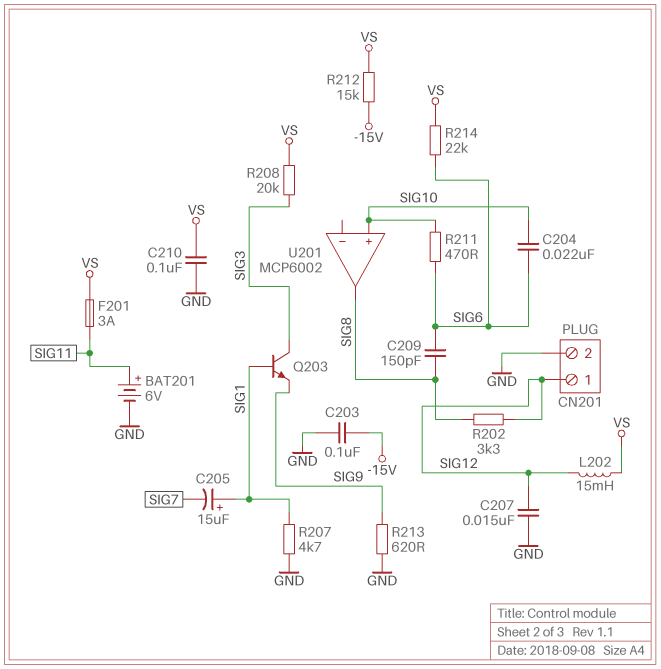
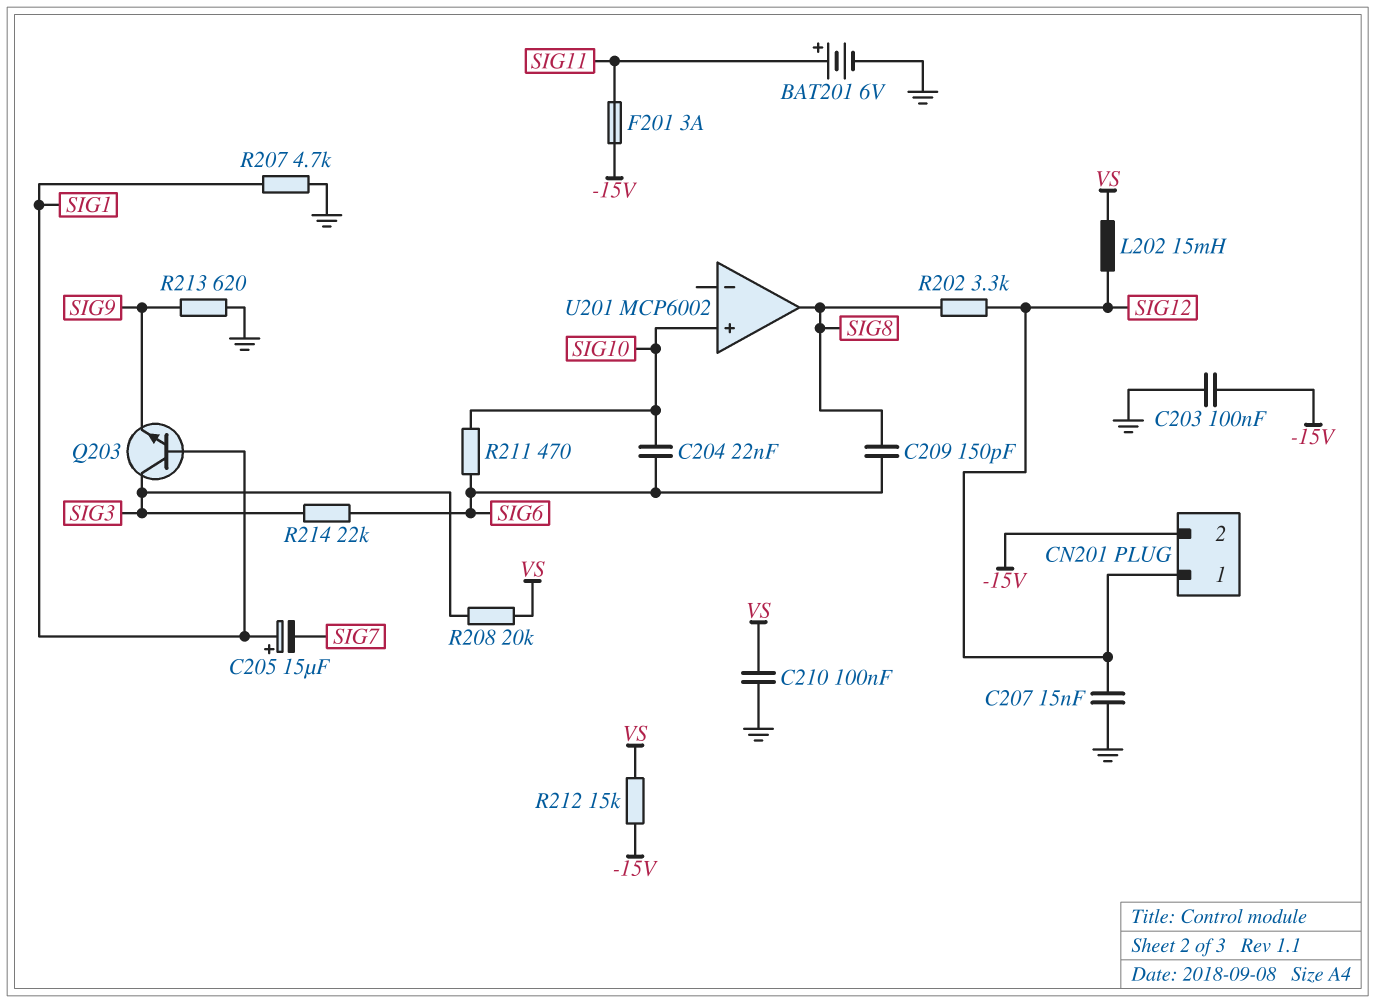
CN201 pin 2: GND -> -15V
F201: 3A (SIG11, VS) -> 3A (-15V, SIG11)
R214: 22k (SIG6, VS) -> 22k (SIG3, SIG6)

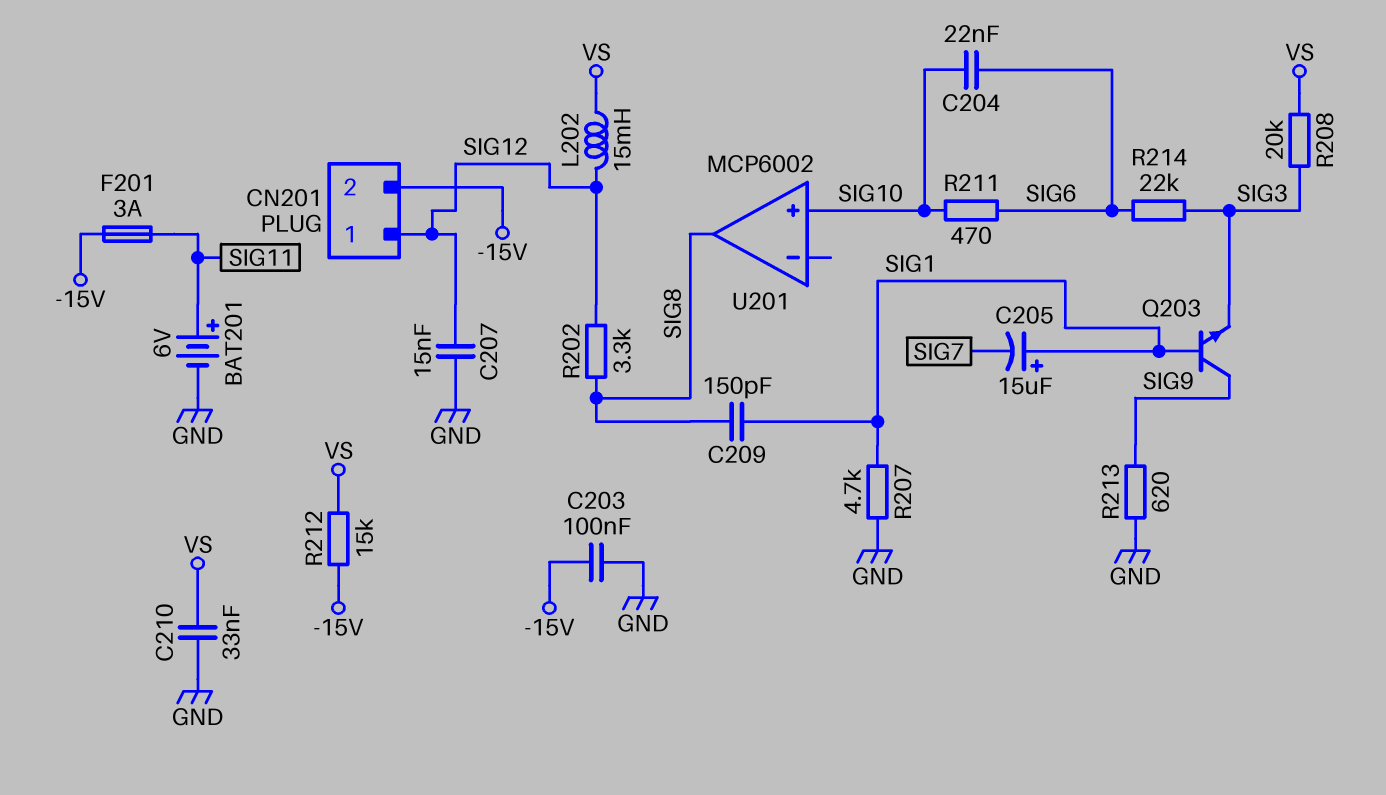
C209: 150pF (SIG6, SIG8) -> 150pF (SIG1, SIG8)
C210: 100nF (GND, VS) -> 33nF (GND, VS)
Q203: NPN (B SIG1, C SIG3, E SIG9) -> NPN (B SIG1, C SIG9, E SIG3)

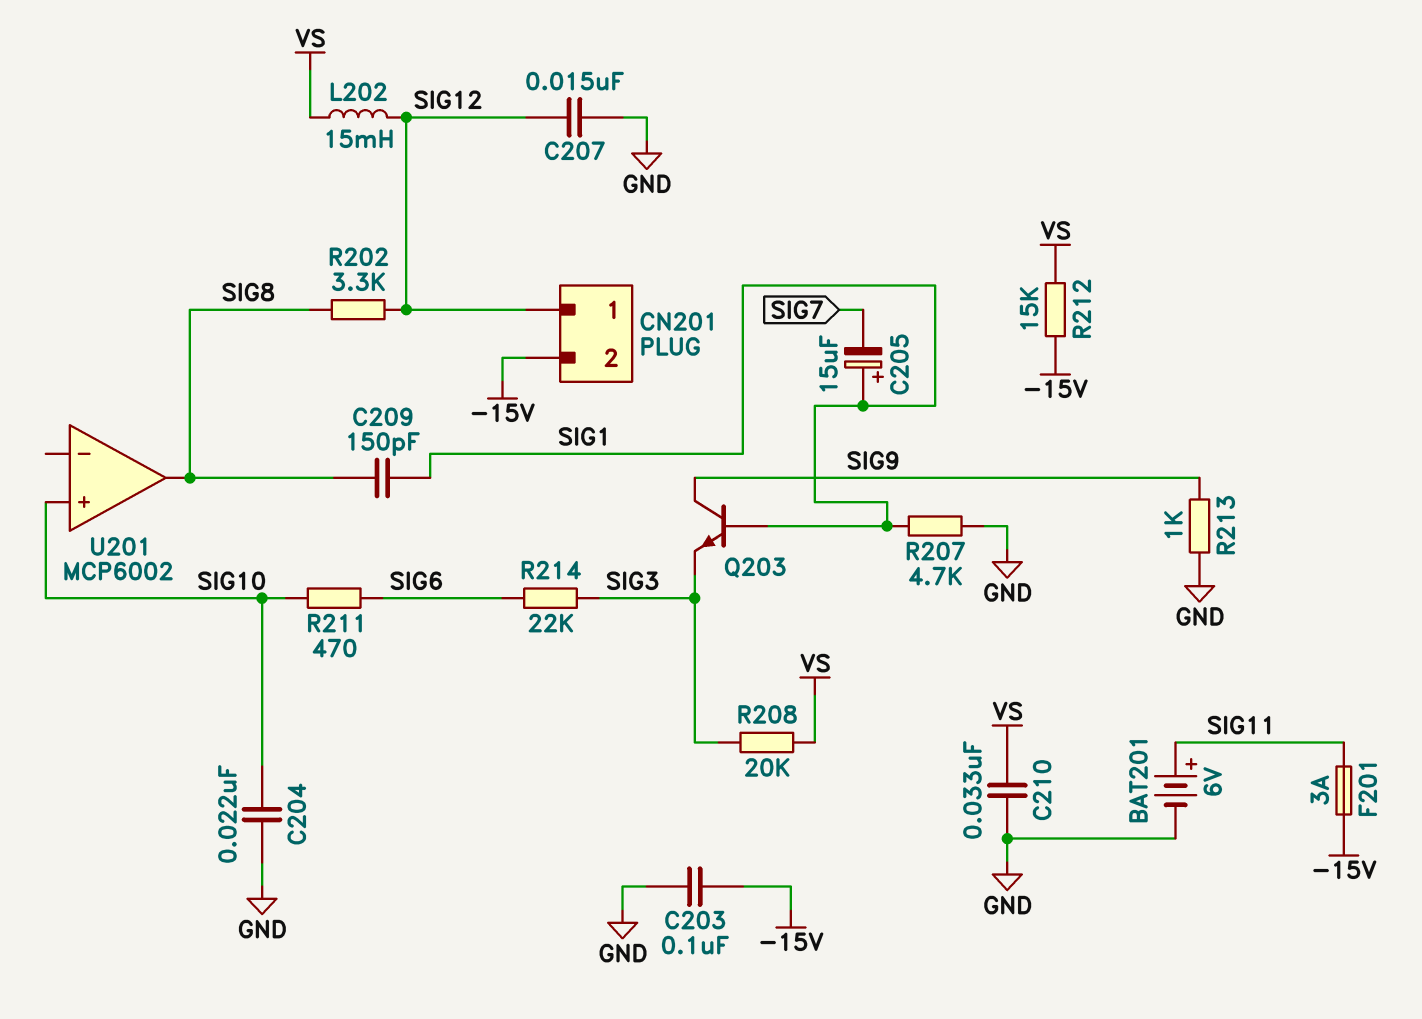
C204: 22nF (SIG6, SIG10) -> 22nF (GND, SIG10)
R213: 620 (GND, SIG9) -> 1k (GND, SIG9)

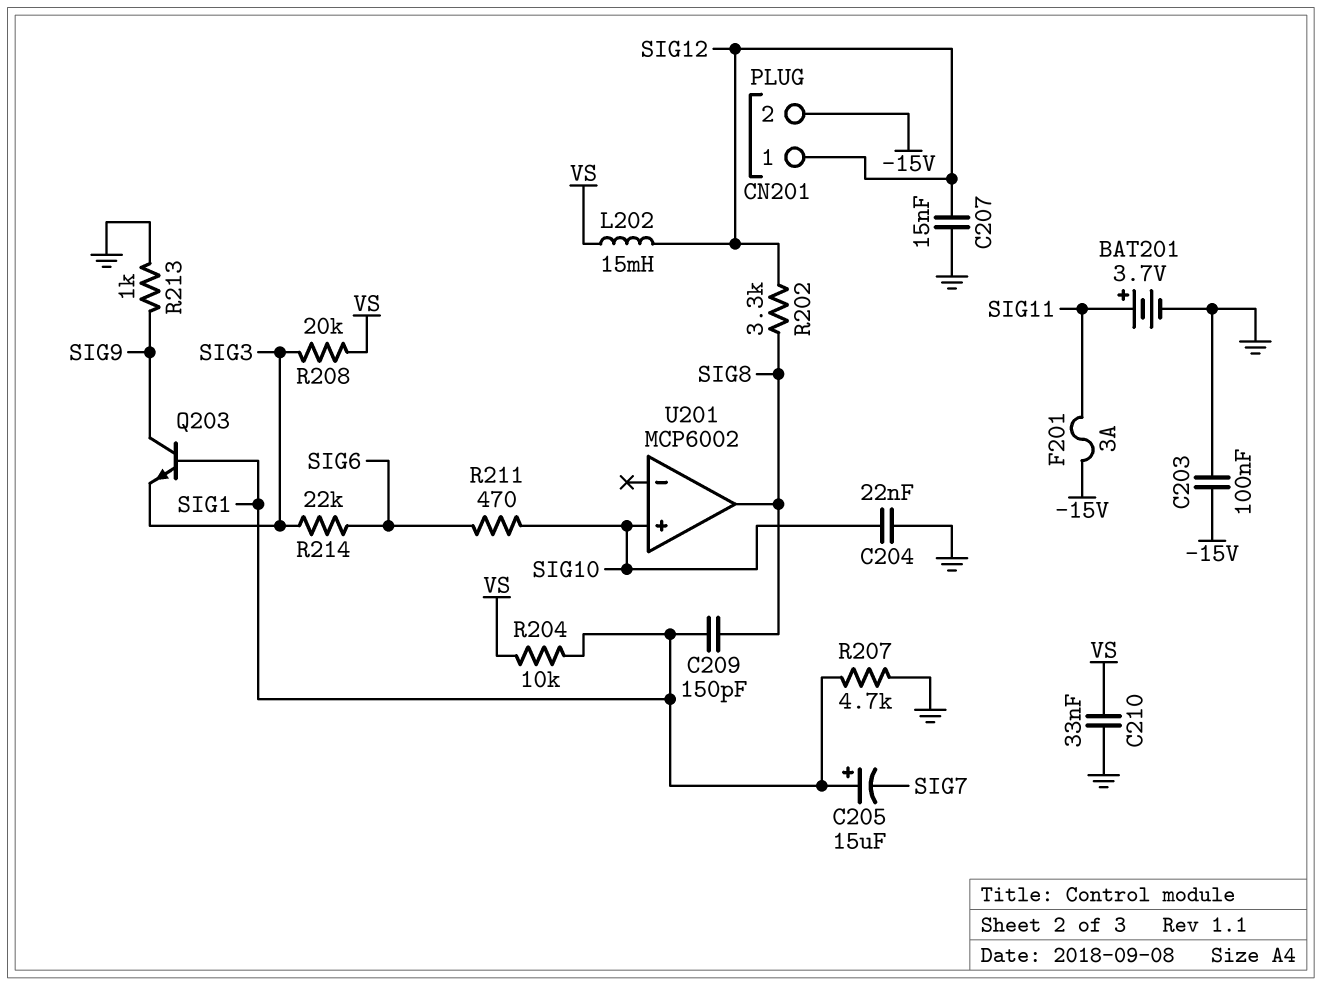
BAT201: 6V (plus SIG11, minus GND) -> 3.7V (plus SIG11, minus GND)
R204: none -> 10k (SIG1, VS)
R212: 15k (-15V, VS) -> none

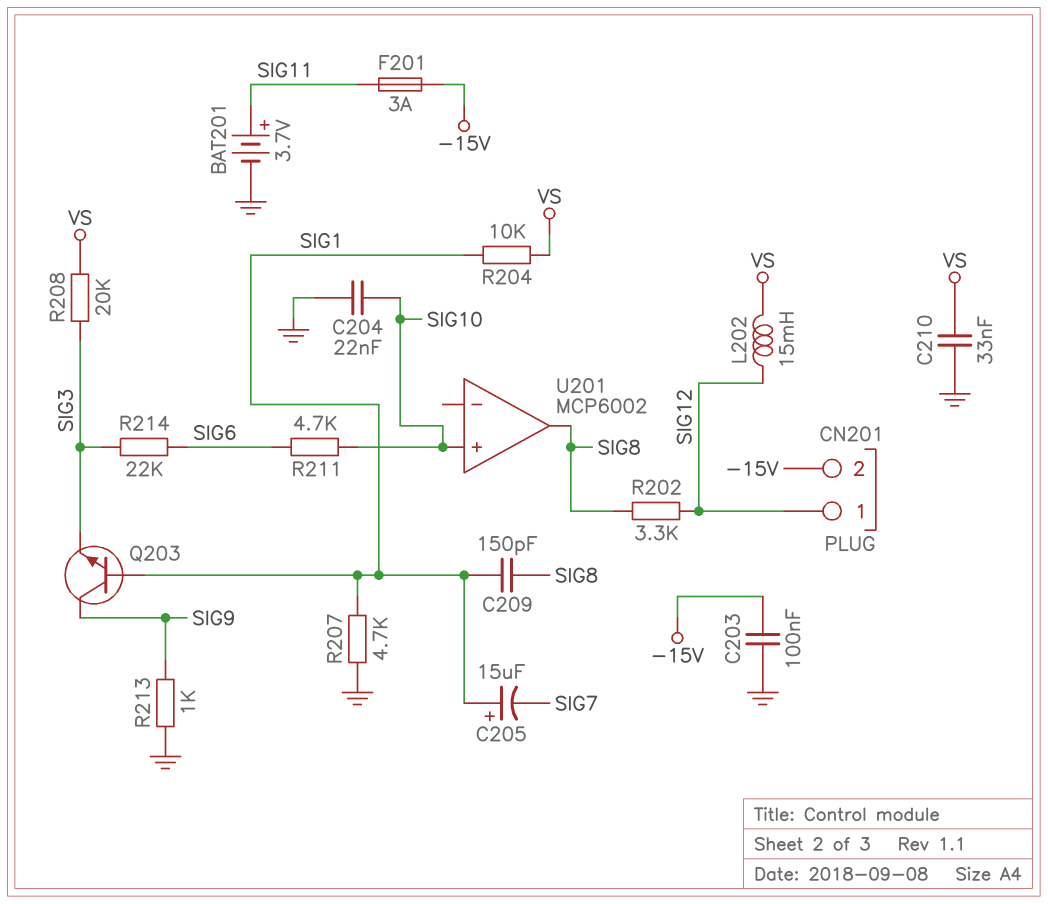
C207: 15nF (GND, SIG12) -> none
R211: 470 (SIG6, SIG10) -> 4.7k (SIG6, SIG10)

